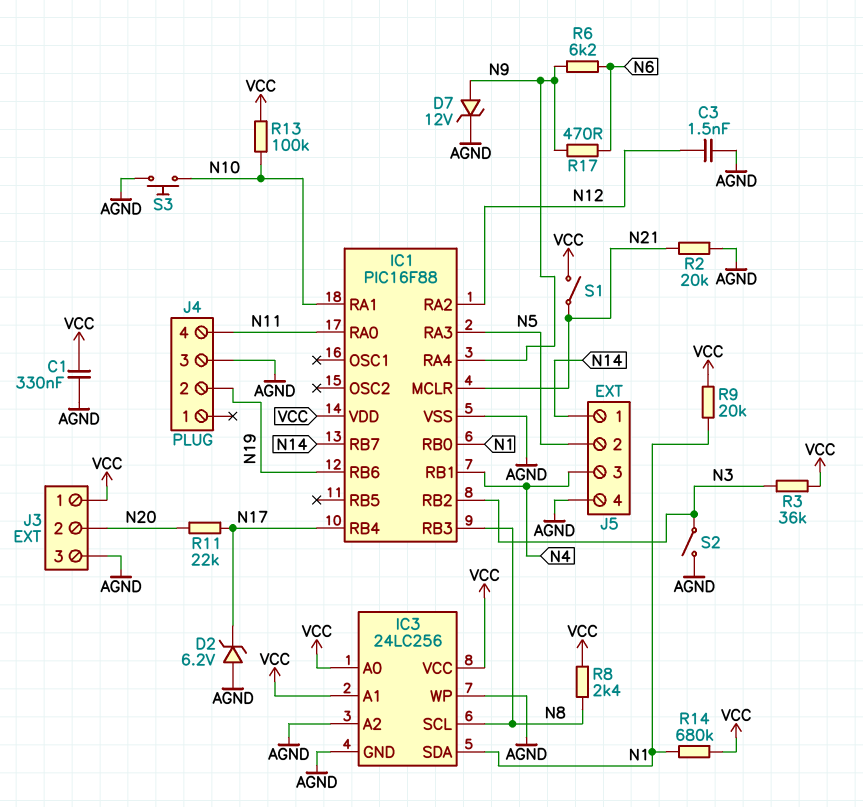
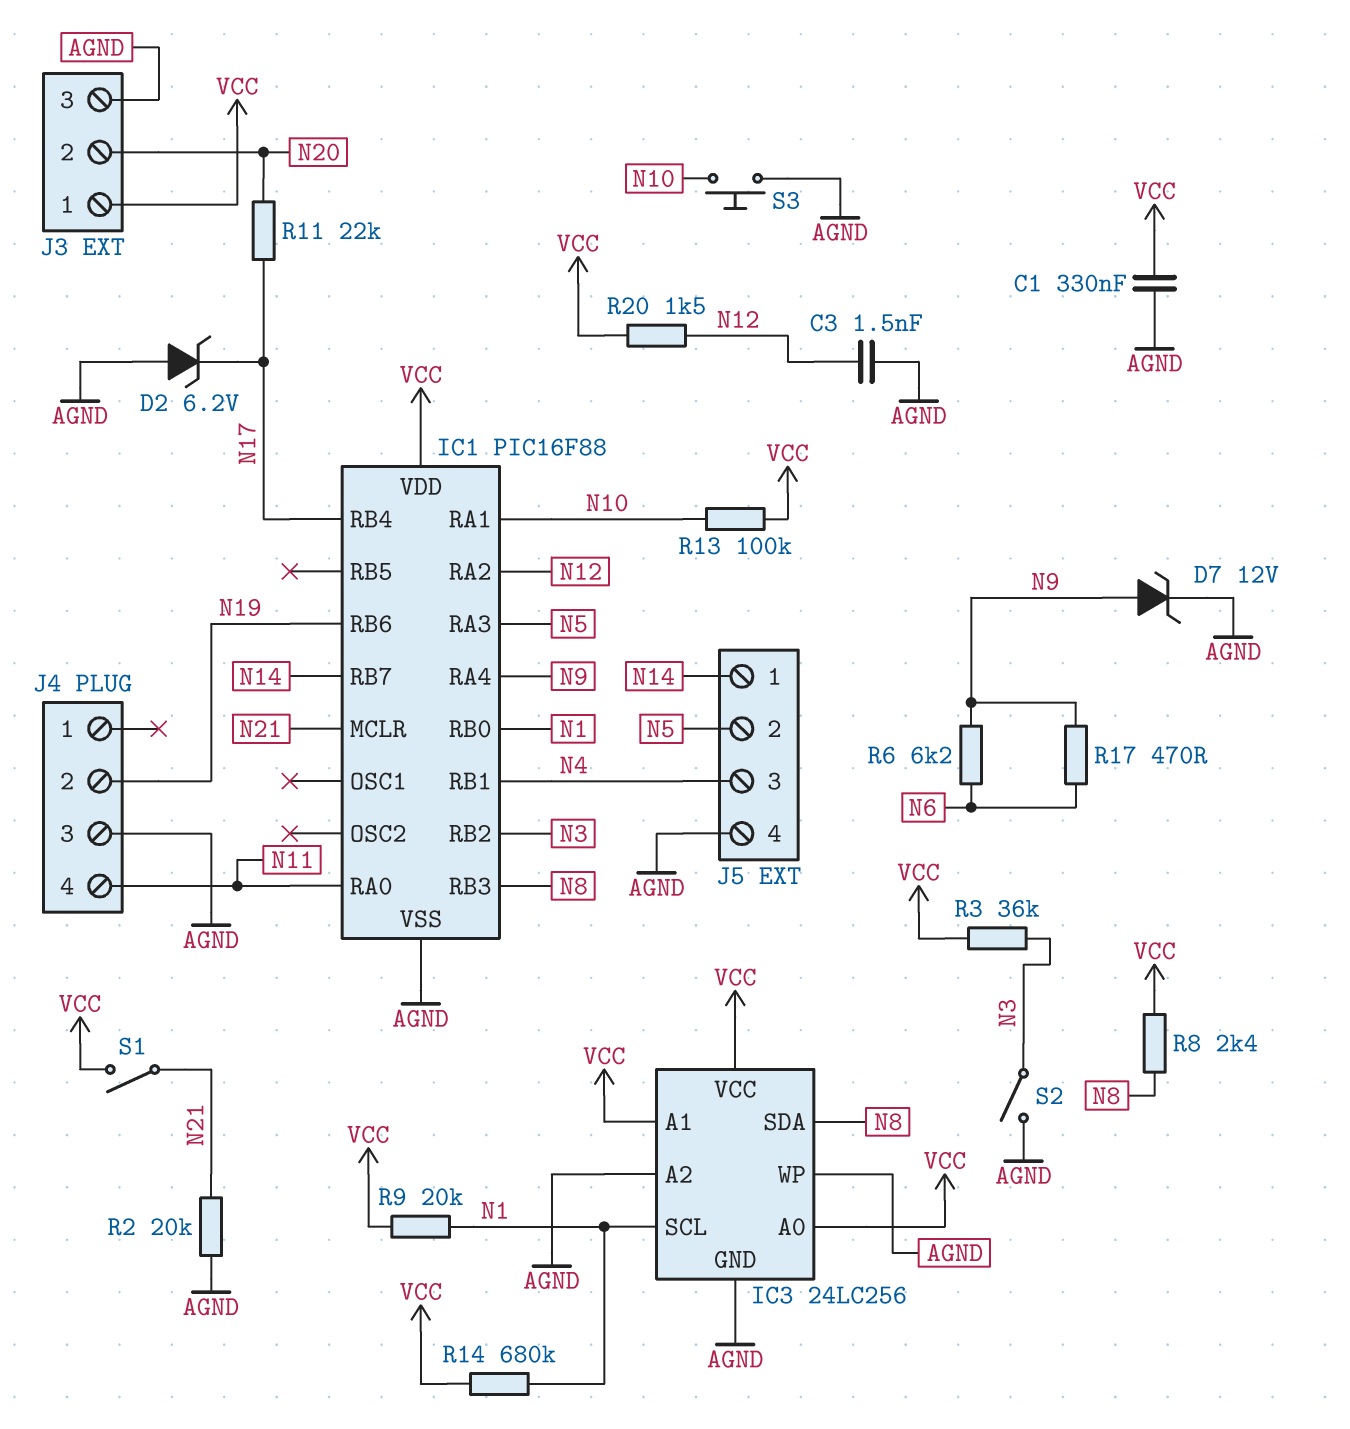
IC3 pin SCL: N8 -> N1
IC3 pin SDA: N1 -> N8
R20: none -> 1.5k (N12, VCC)

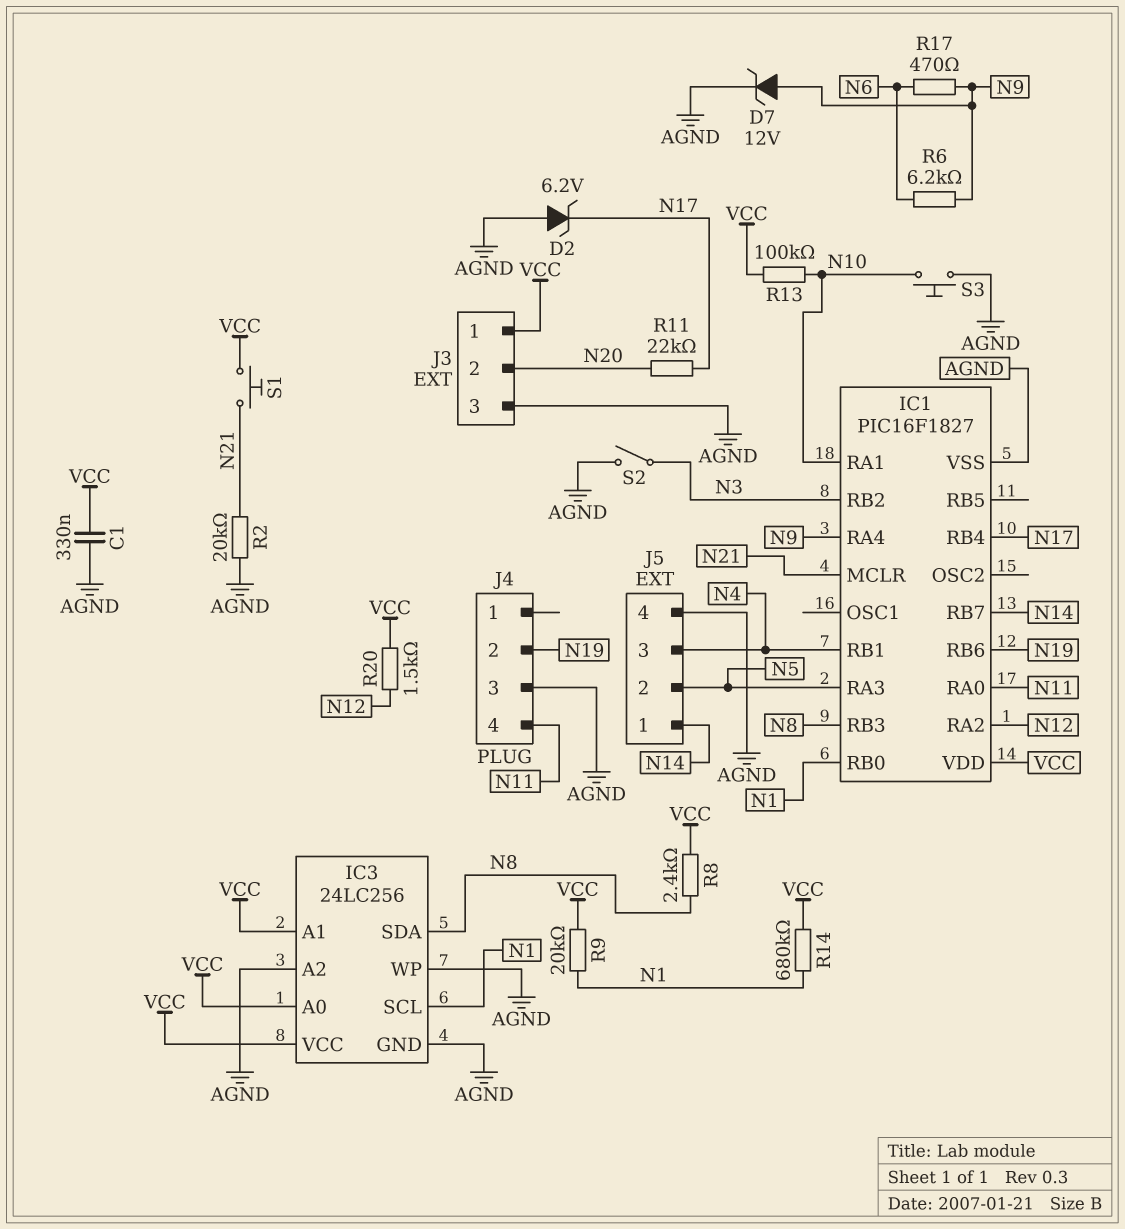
C3: 1.5nF (AGND, N12) -> none
IC1: PIC16F88 -> PIC16F1827
R3: 36k (N3, VCC) -> none
S1: switch (N21, VCC) -> button (N21, VCC)

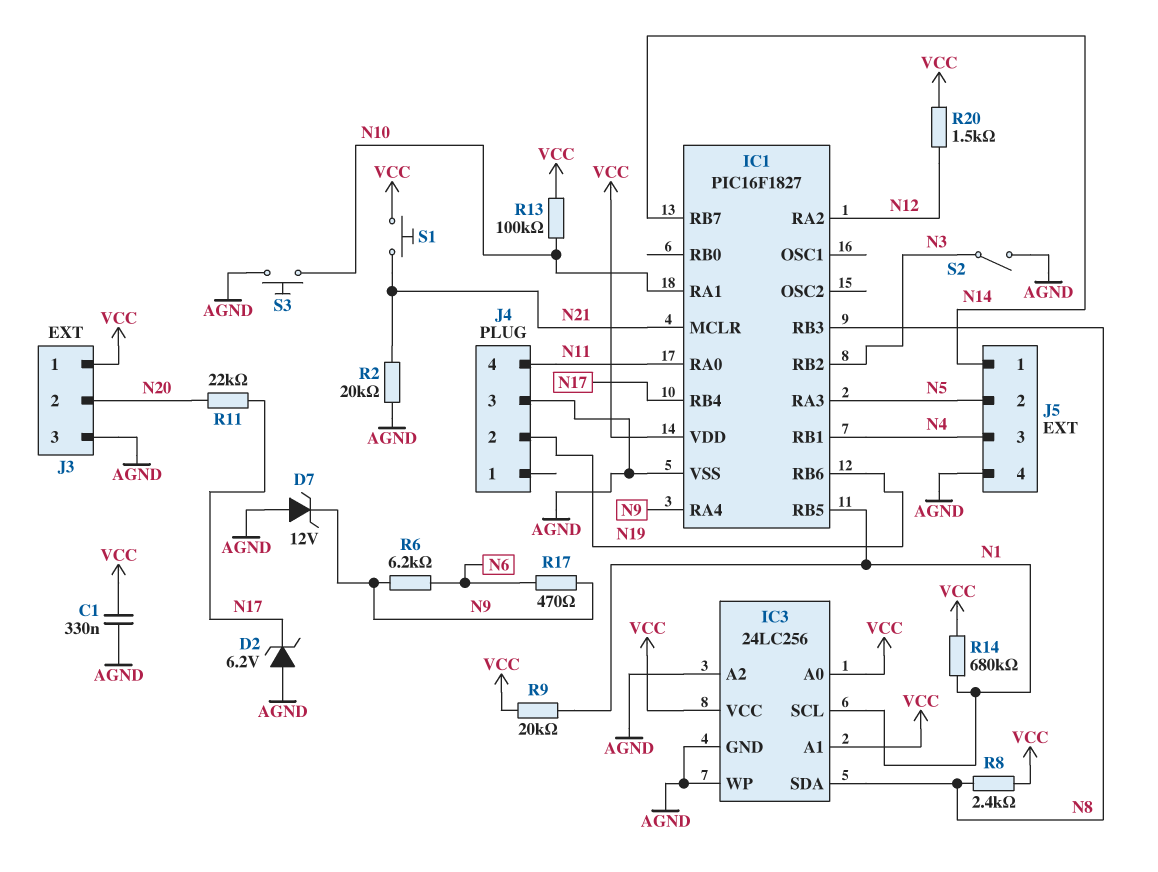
D7: zener 12V (A N9, K AGND) -> zener 12V (A AGND, K N9)
IC1 pin RB0: N1 -> none
IC1 pin RB5: none -> N1

